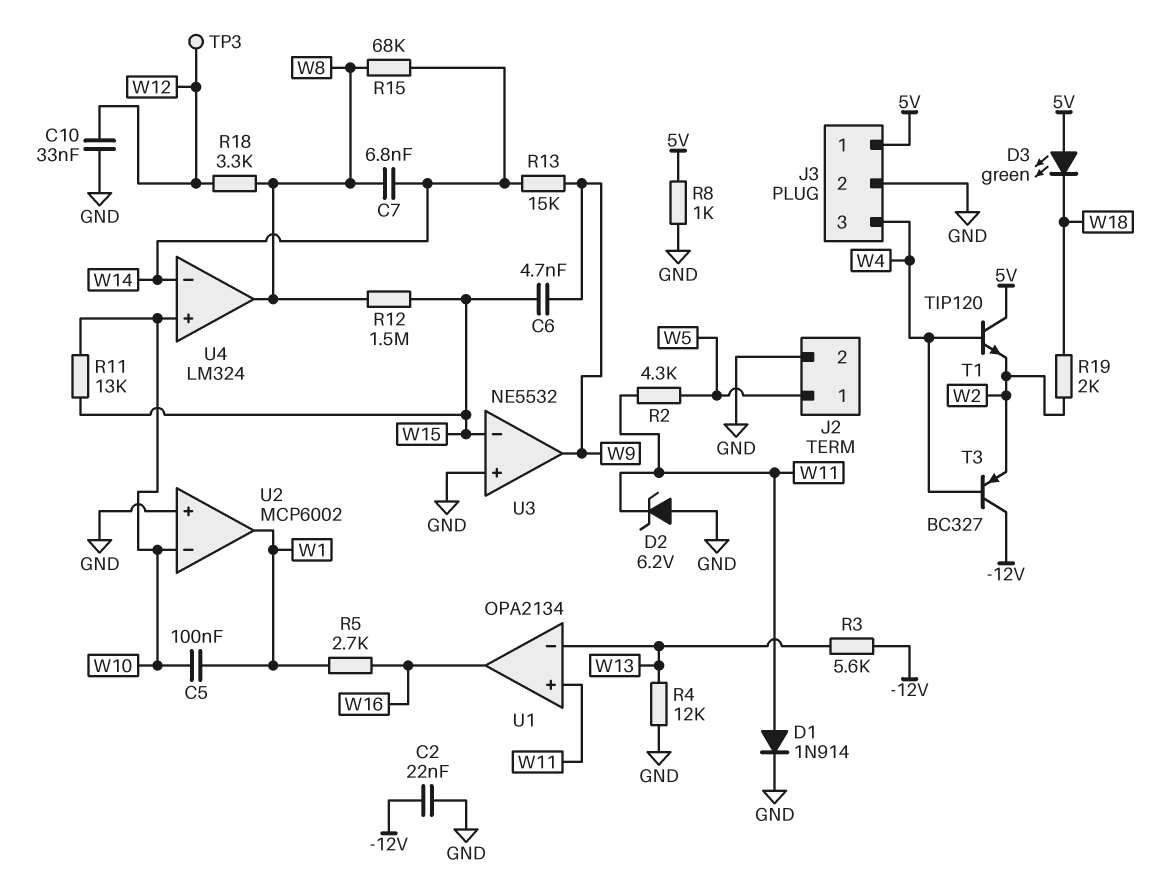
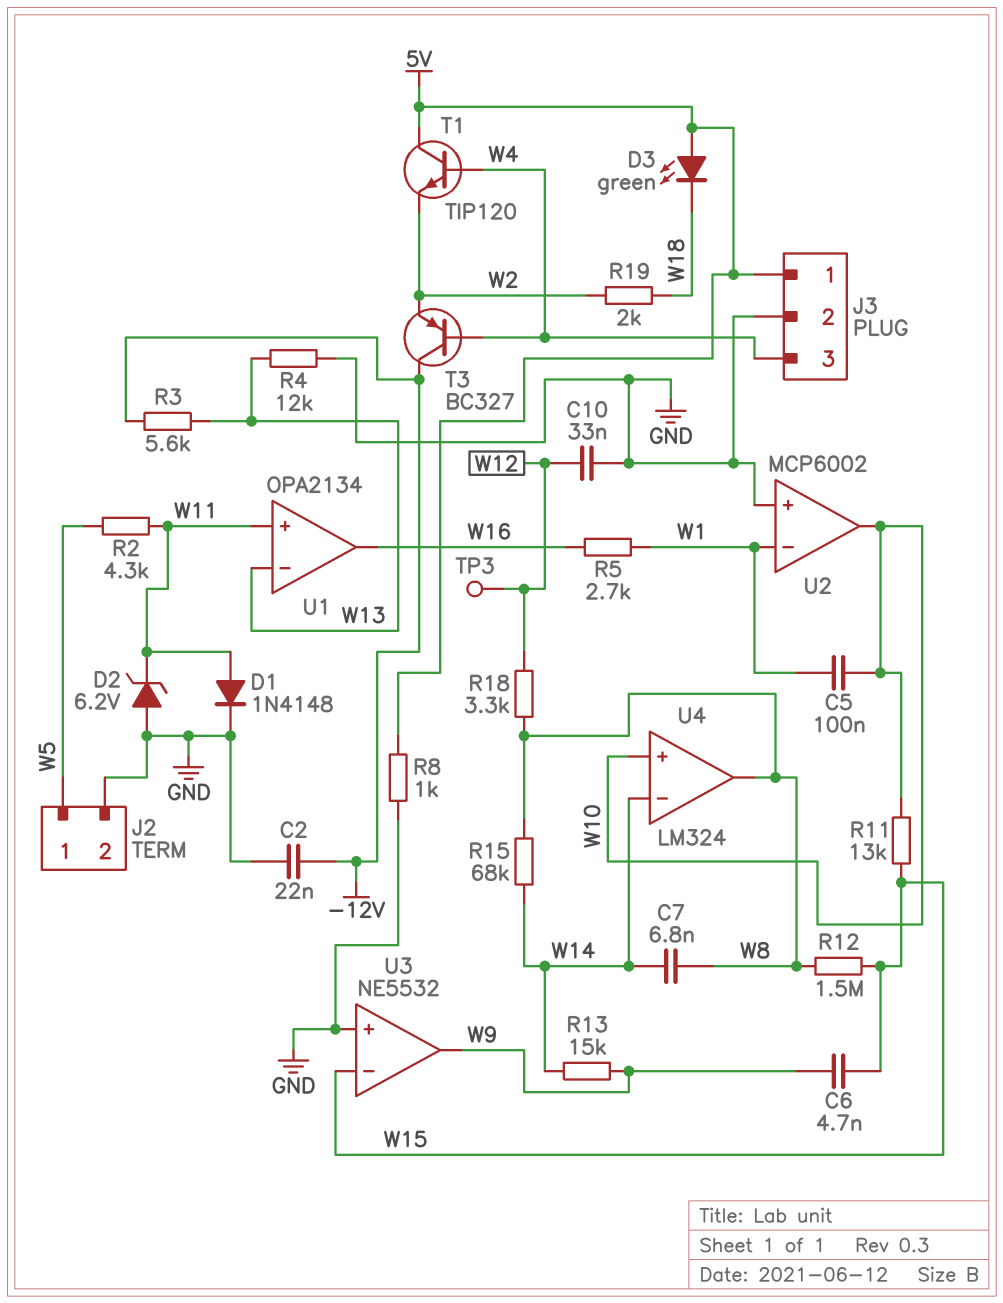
D1: diode 1N914 (A W11, K GND) -> diode 1N4148 (A W11, K GND)
U2 pin in-: W10 -> W1
U2 pin out: W1 -> W10

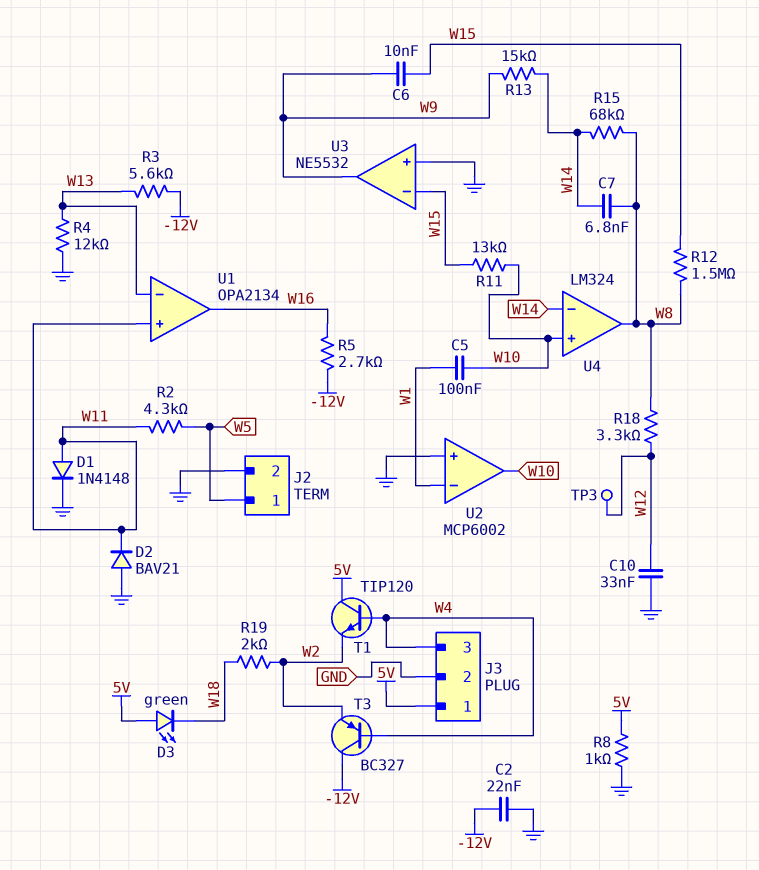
C6: 4.7nF (W9, W15) -> 10nF (W9, W15)
D2: zener 6.2V (A GND, K W11) -> diode BAV21 (A GND, K W11)
R5: 2.7k (W1, W16) -> 2.7k (-12V, W16)

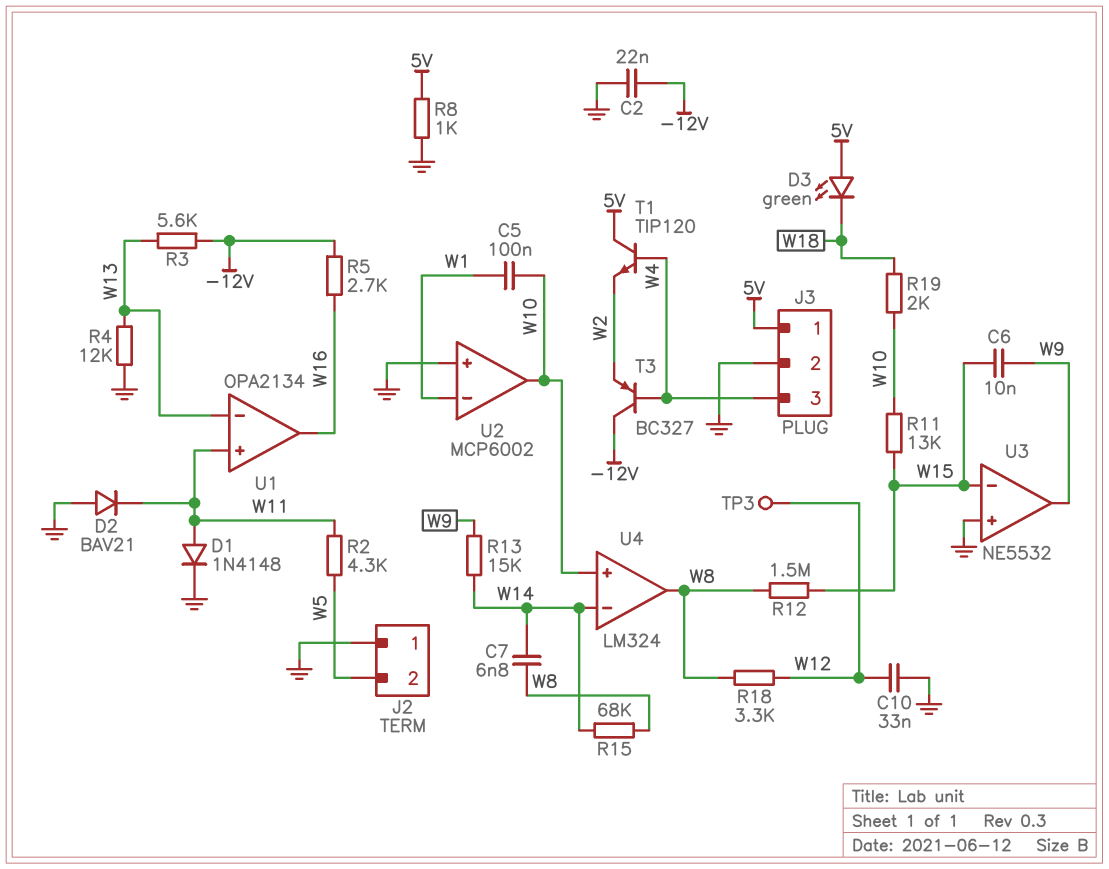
J2 pin 1: W5 -> GND
J2 pin 2: GND -> W5
R19: 2k (W2, W18) -> 2k (W10, W18)

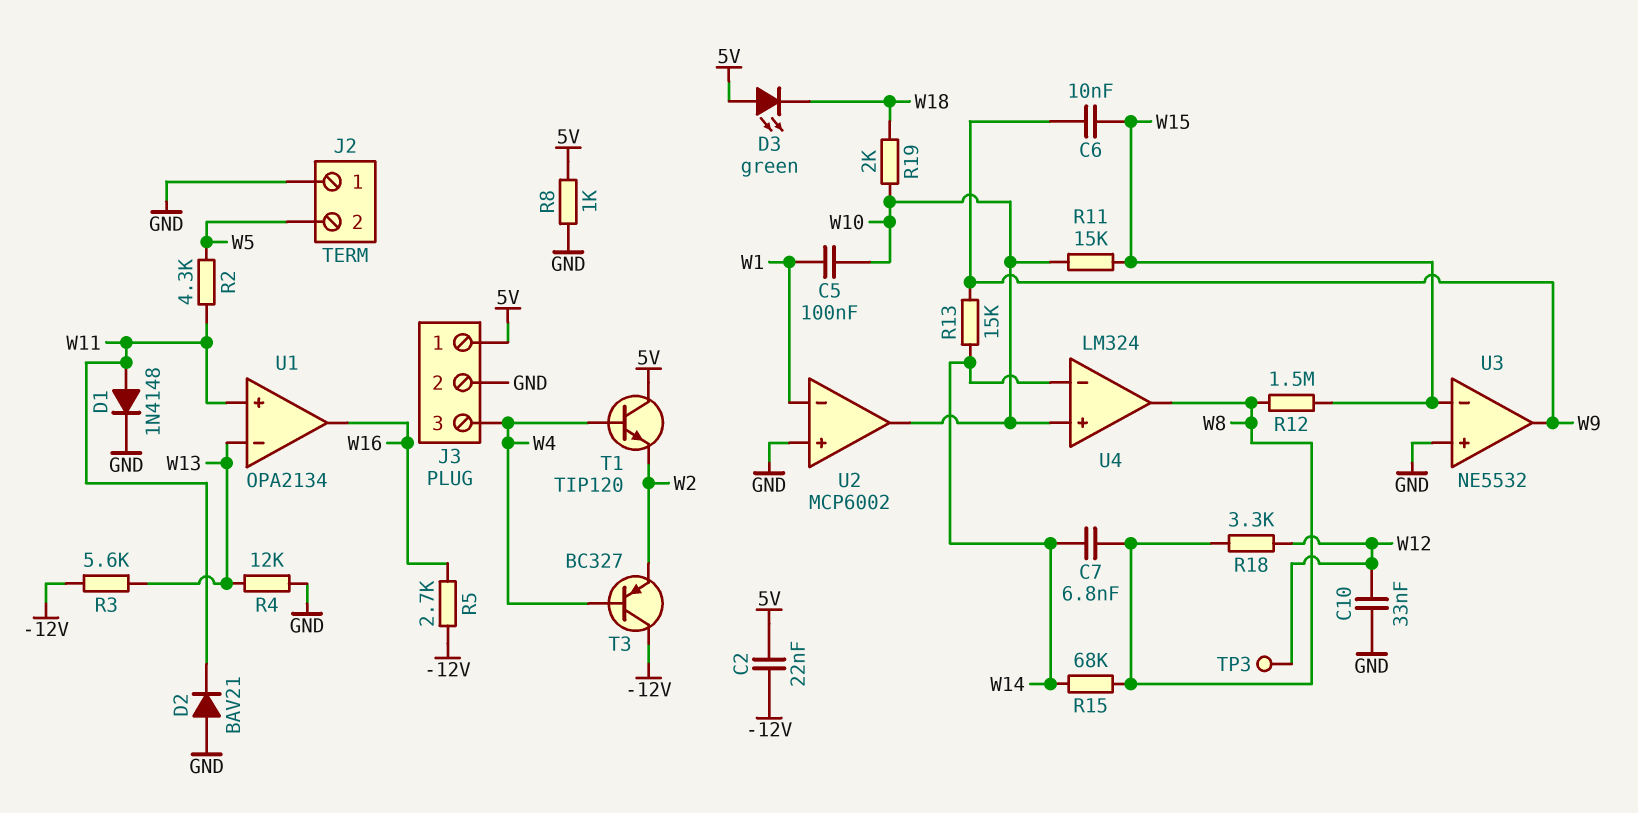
C2: 22nF (-12V, GND) -> 22nF (-12V, 5V)
R11: 13k (W10, W15) -> 15k (W10, W15)

